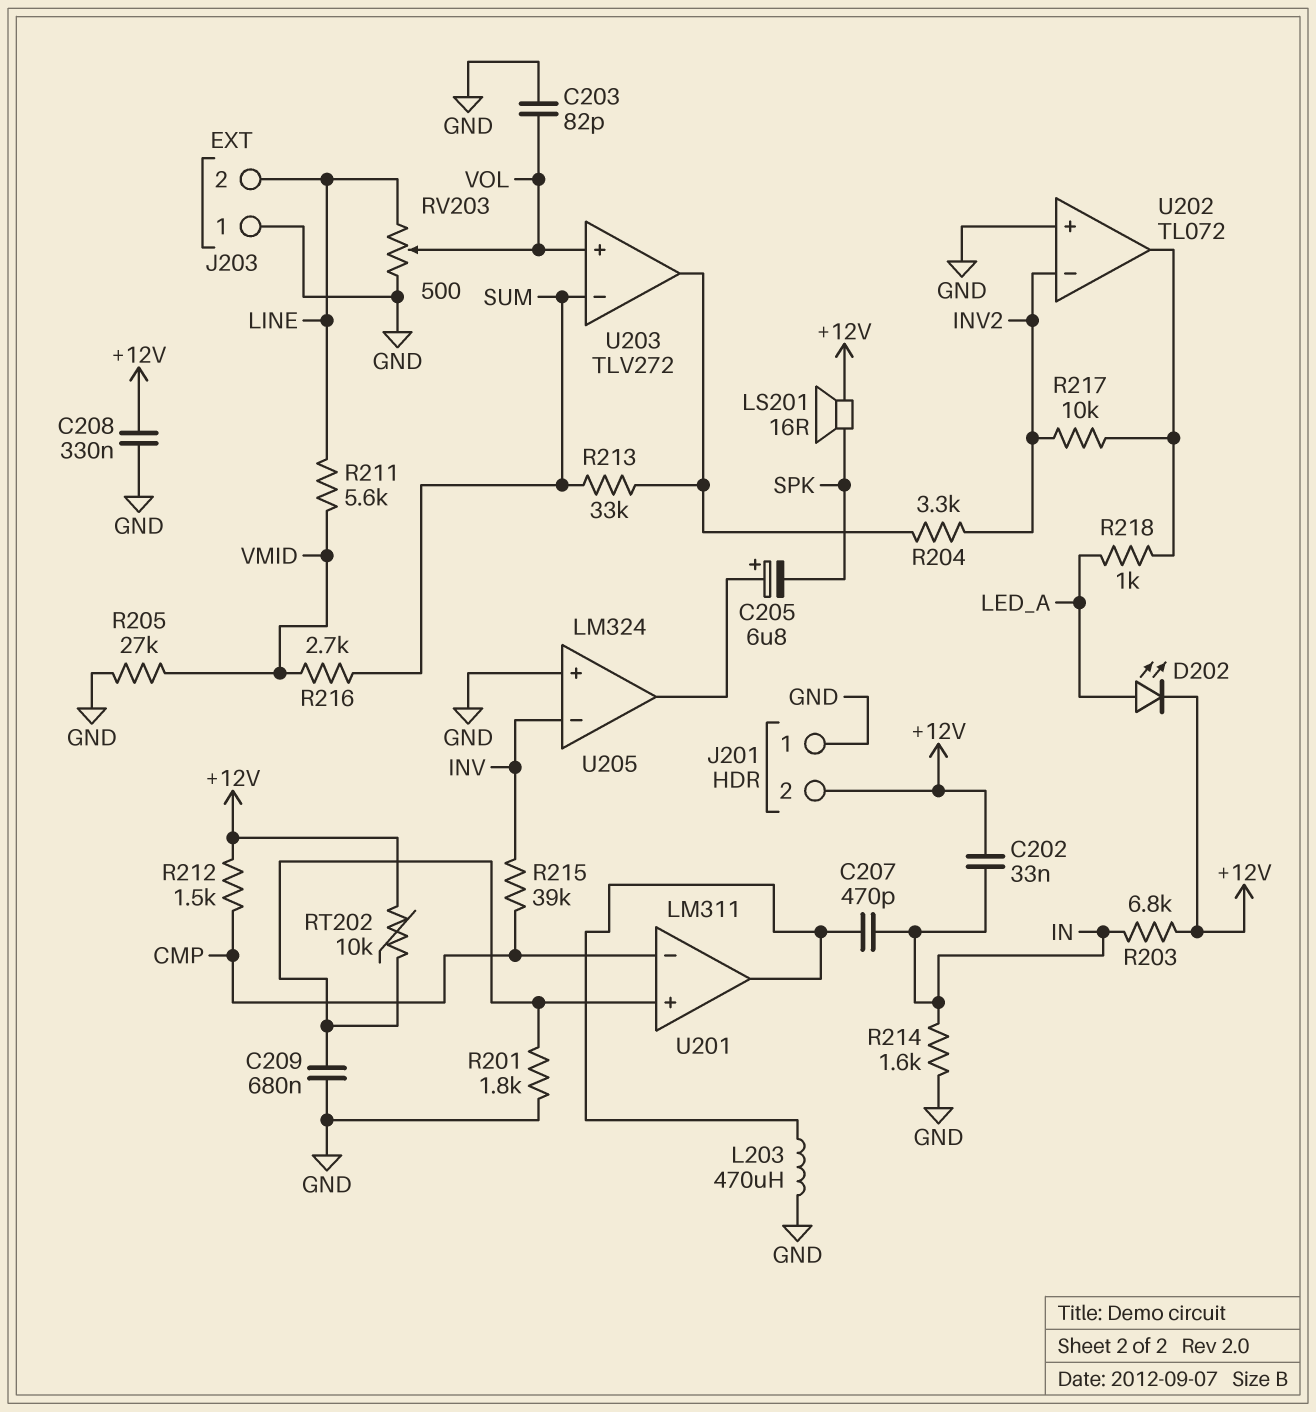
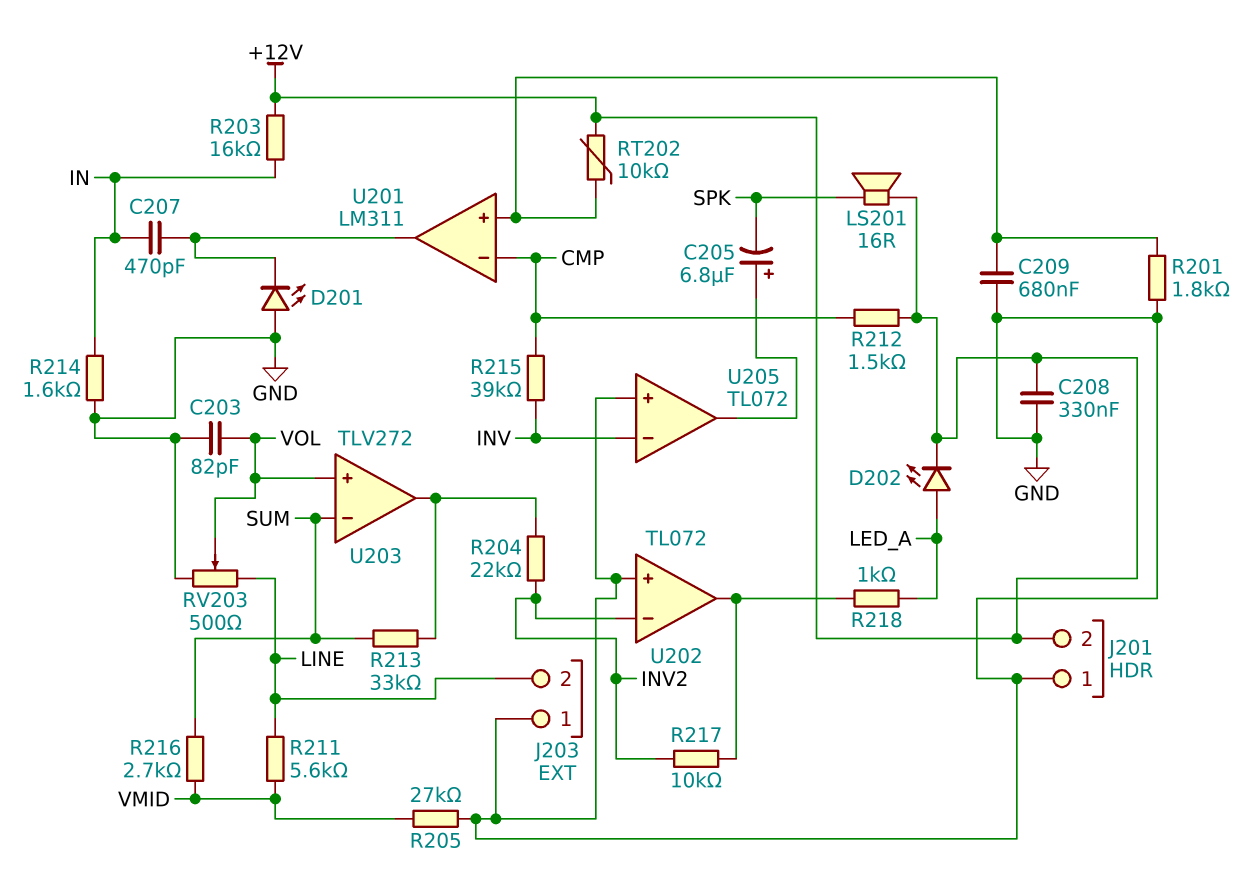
C202: 33nF (+12V, IN) -> none
D201: none -> LED (A GND, K U201/out)
L203: 470uH (GND, U201/out) -> none
R203: 6.8k (+12V, IN) -> 16k (+12V, IN)
R204: 3.3k (INV2, U203/out) -> 22k (INV2, U203/out)
U205: LM324 -> TL072

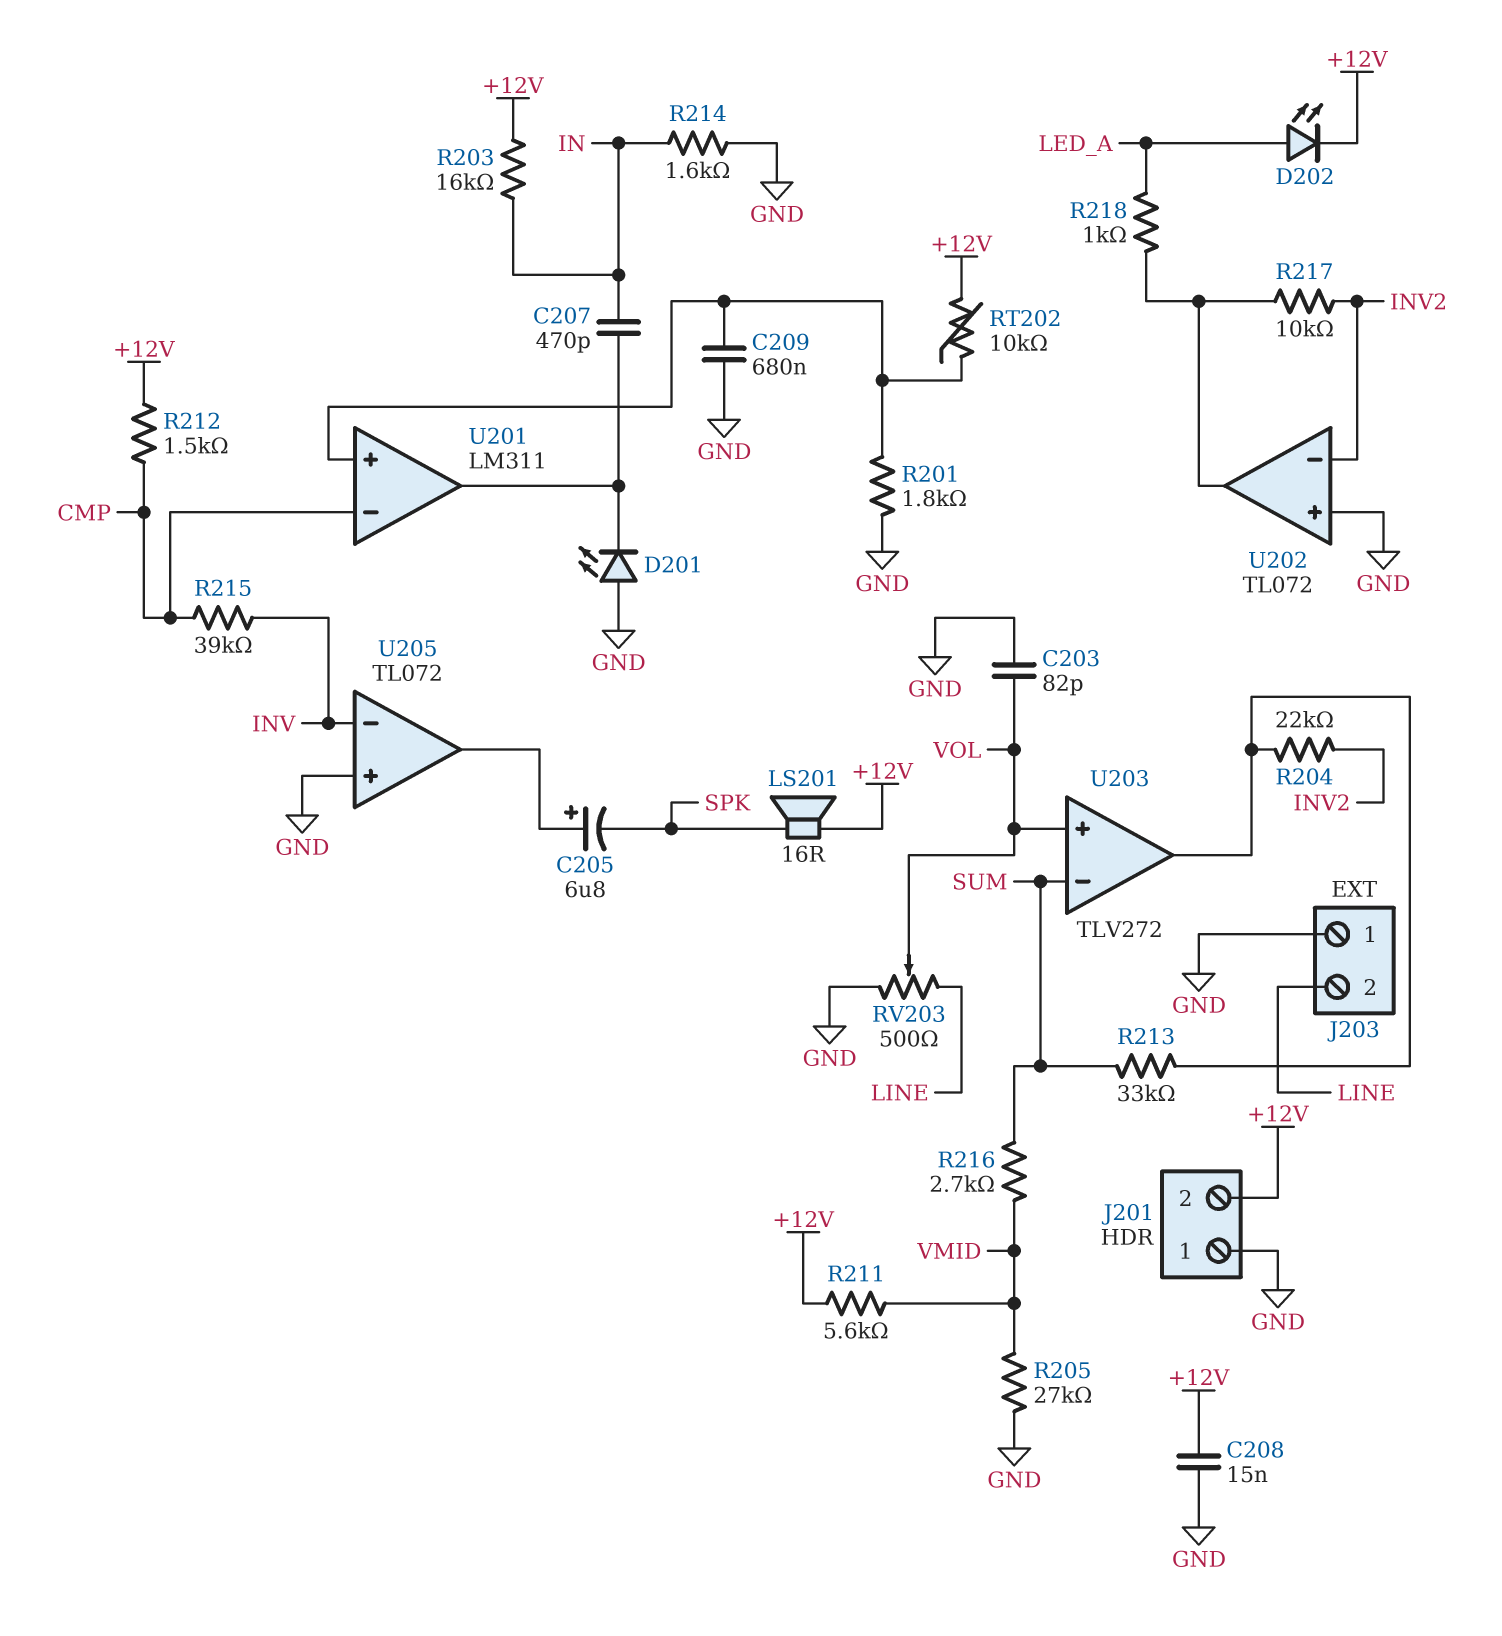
C208: 330nF (+12V, GND) -> 15nF (+12V, GND)
R211: 5.6k (LINE, VMID) -> 5.6k (+12V, VMID)

